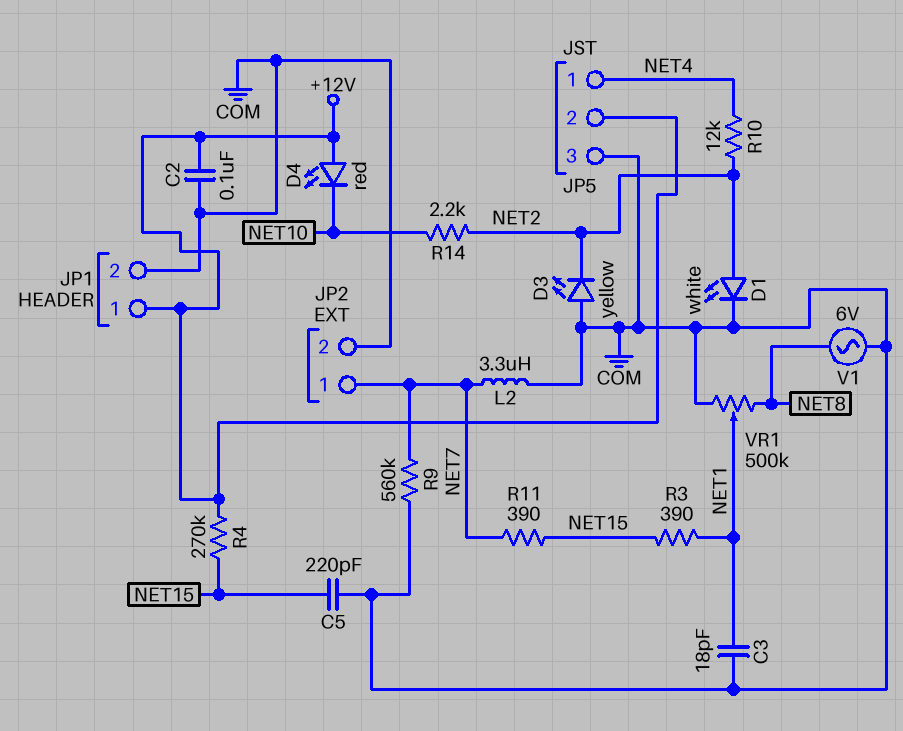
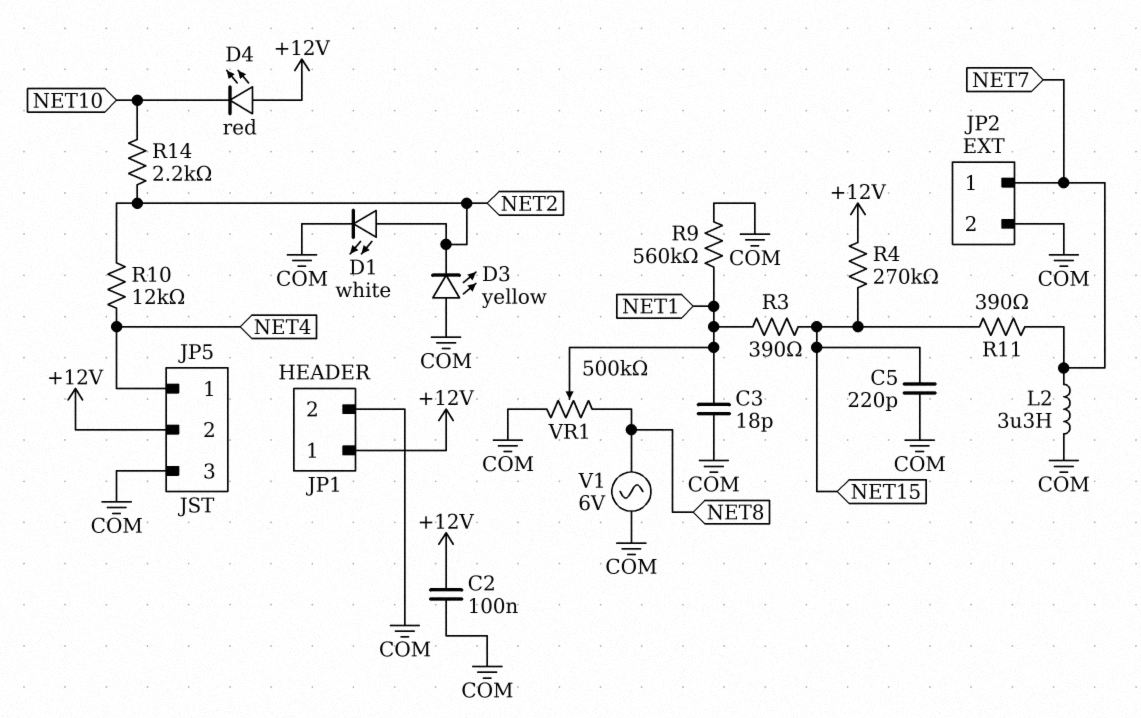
R9: 560k (COM, NET7) -> 560k (COM, NET1)

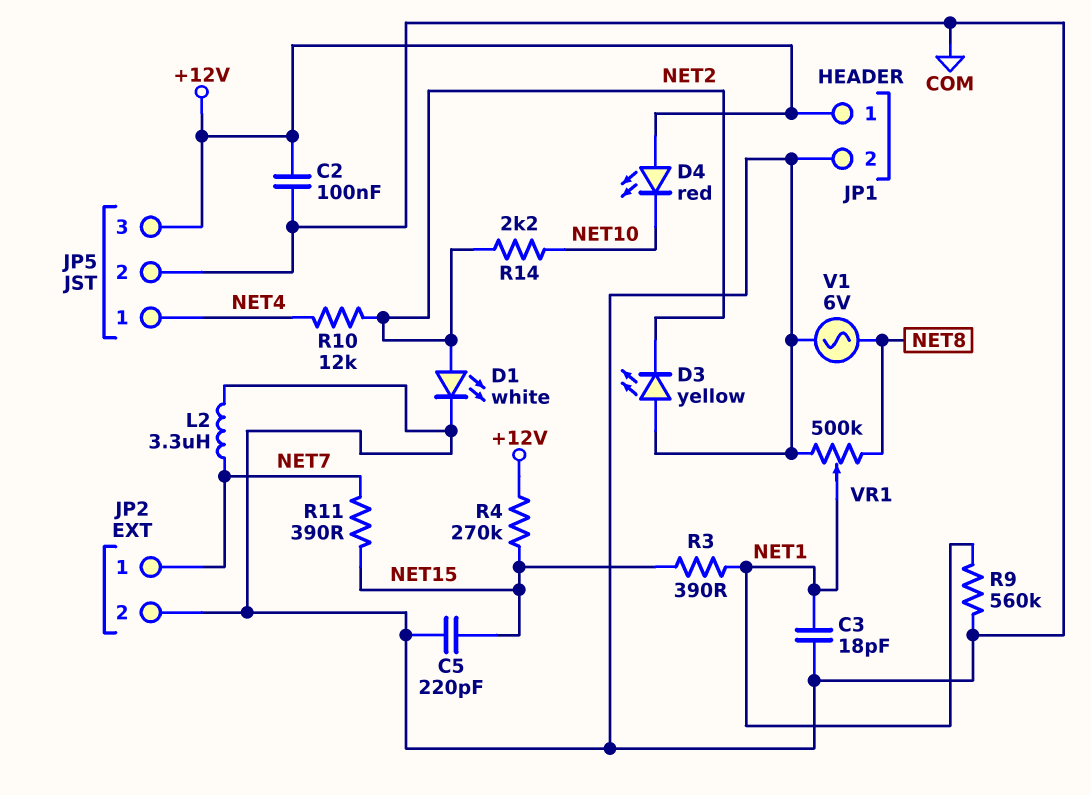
JP5 pin 2: +12V -> COM
JP5 pin 3: COM -> +12V

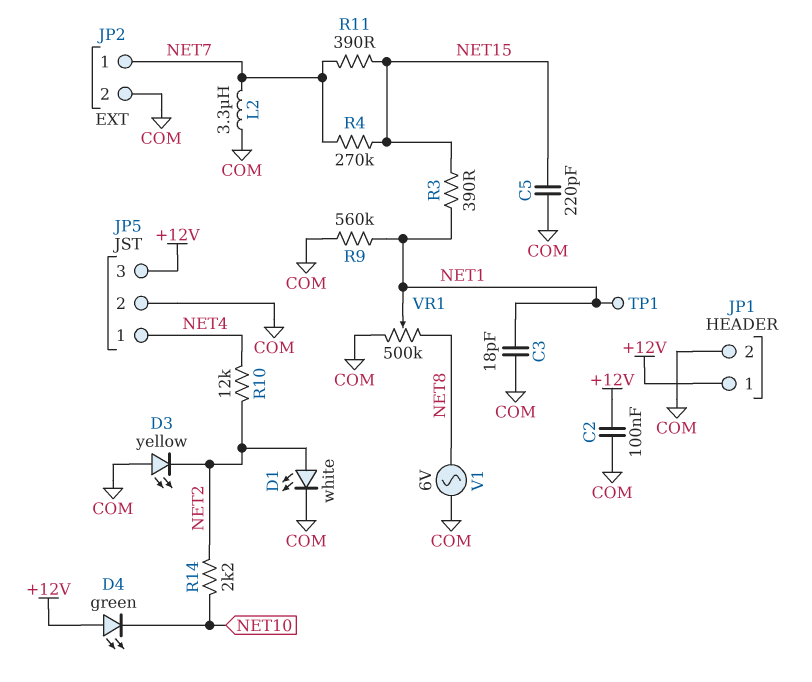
D4: LED red (A +12V, K NET10) -> LED green (A +12V, K NET10)
R4: 270k (+12V, NET15) -> 270k (NET7, NET15)
TP1: none -> test point (NET1)

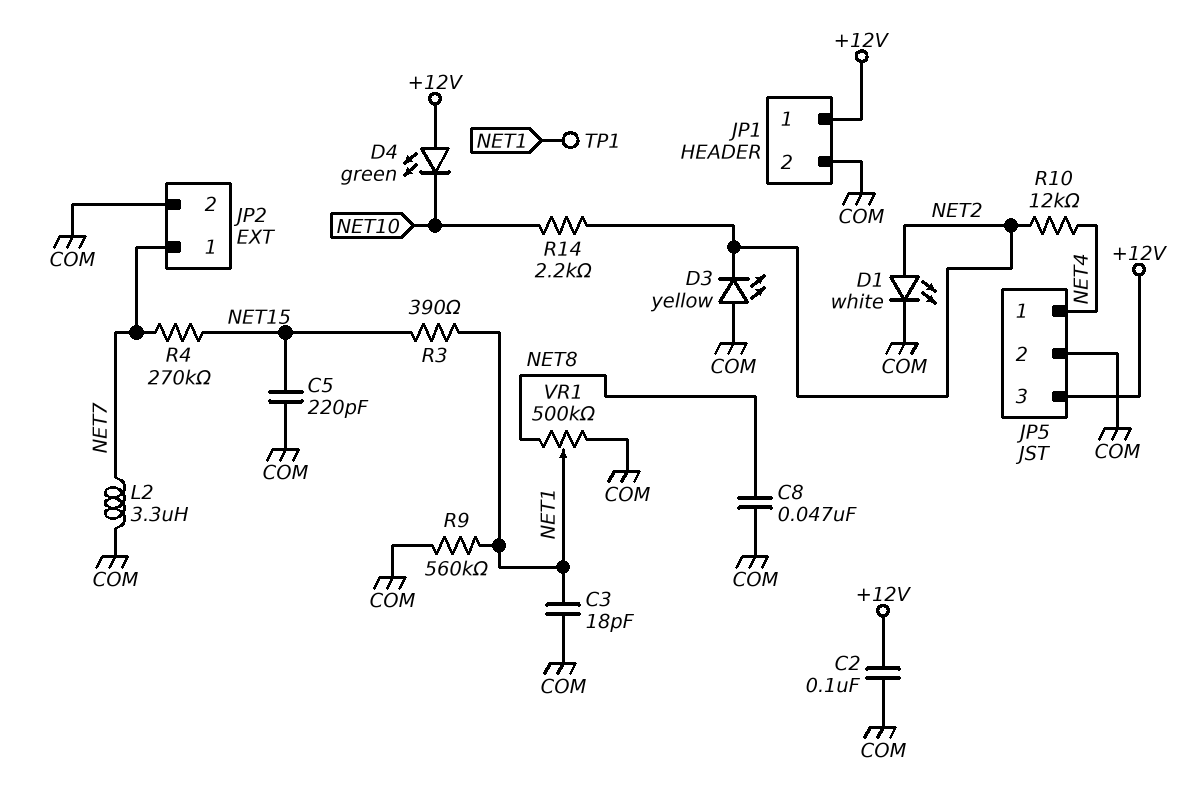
C8: none -> 47nF (COM, NET8)
R11: 390 (NET7, NET15) -> none
V1: AC 6V (COM, NET8) -> none

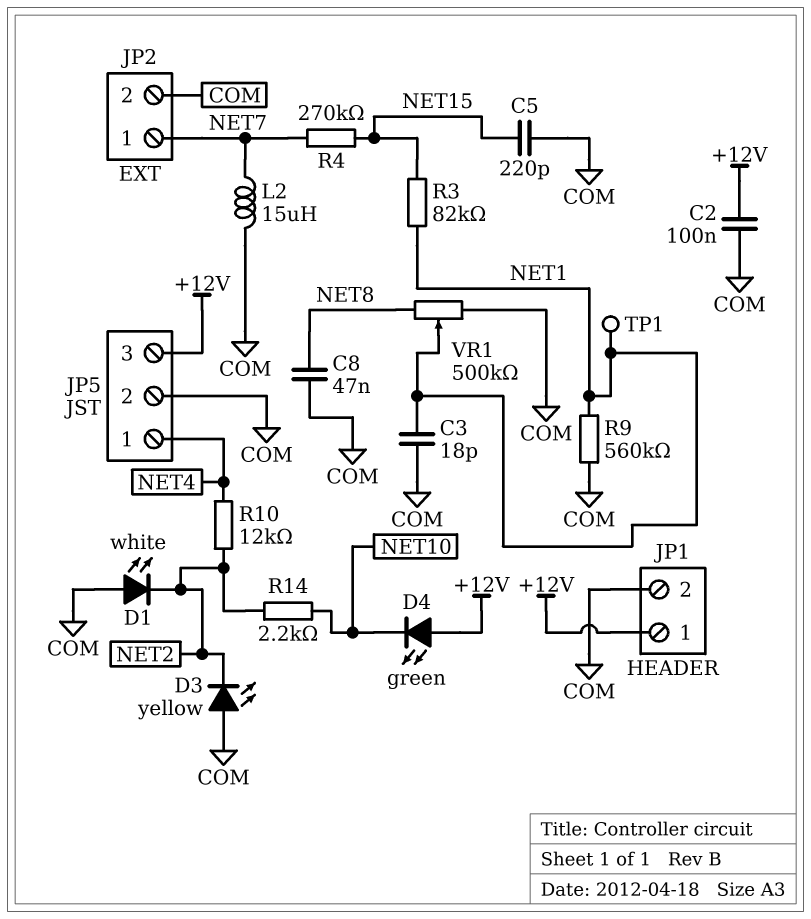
D1: LED white (A NET2, K COM) -> LED white (A COM, K NET2)
L2: 3.3uH (COM, NET7) -> 15uH (COM, NET7)
R3: 390 (NET1, NET15) -> 82k (NET1, NET15)

